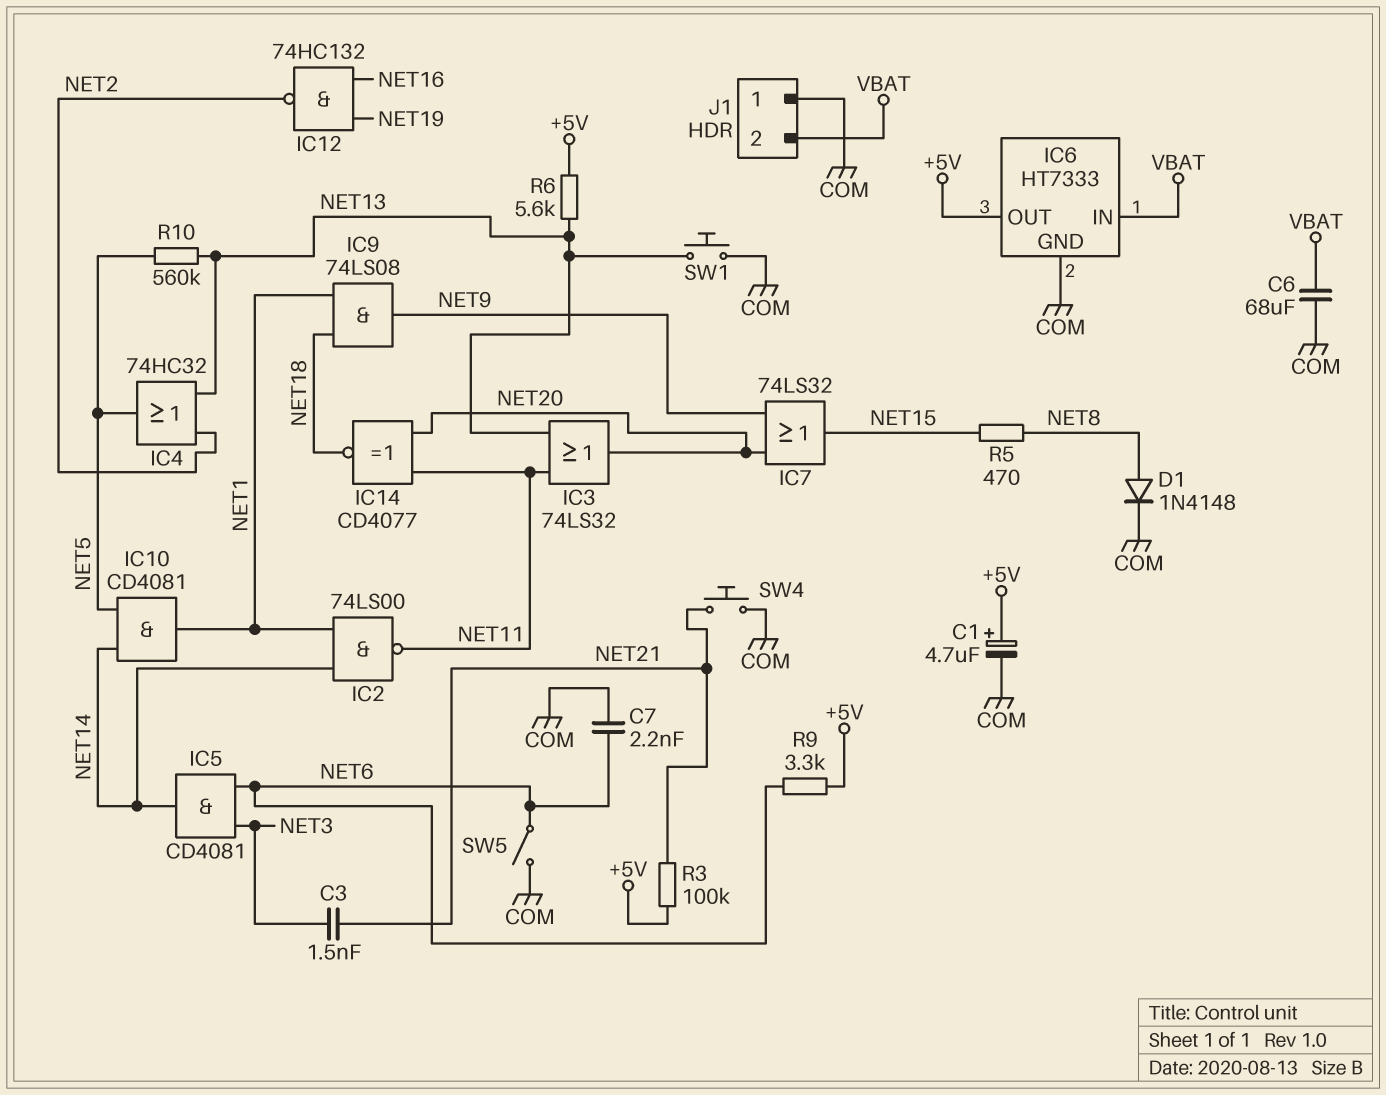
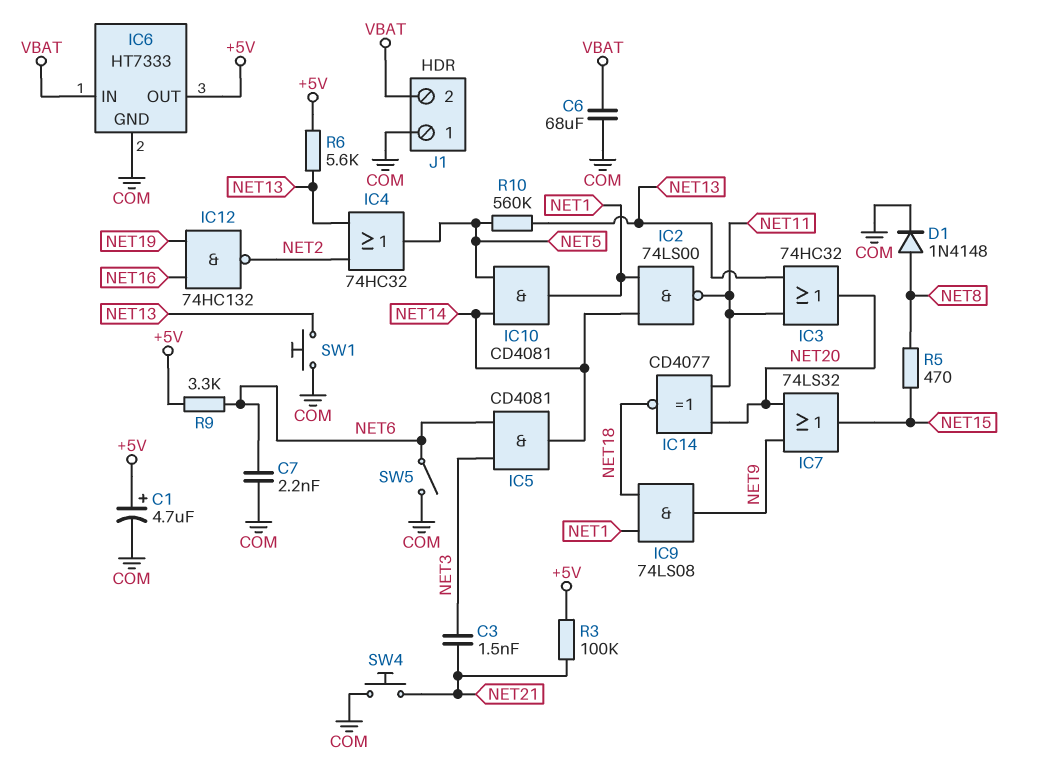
IC3: OR 74LS32 (in NET11, in NET13, out NET20) -> OR 74HC32 (in NET11, in NET13, out NET20)

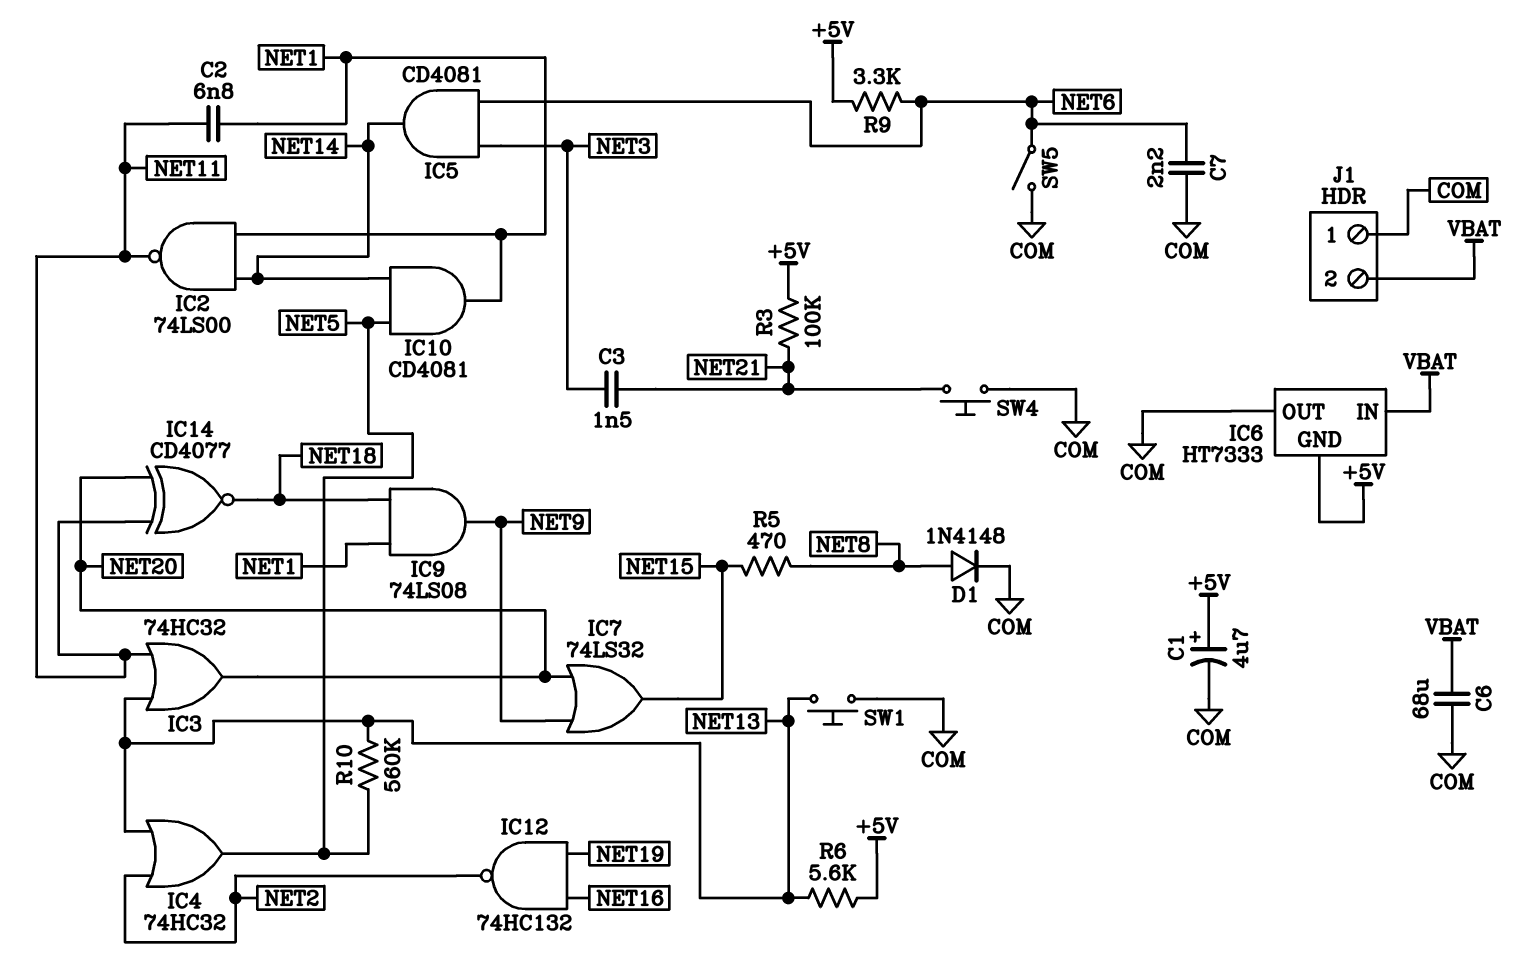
C2: none -> 6.8nF (NET1, NET11)
IC6 pin GND: COM -> +5V
IC6 pin OUT: +5V -> COM

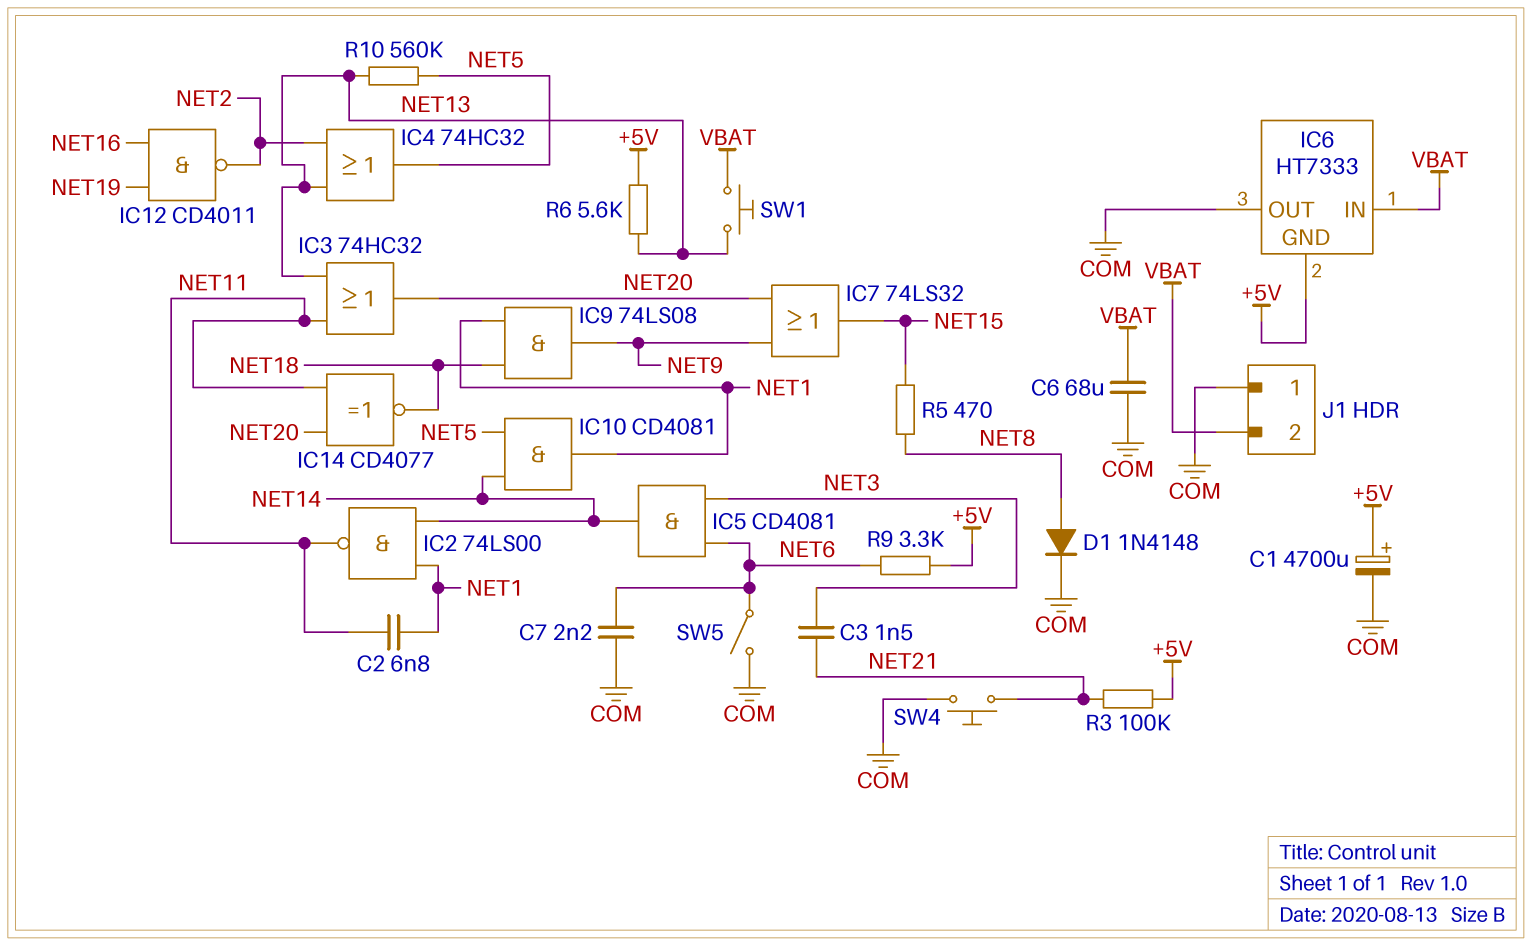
C1: 4.7uF (plus +5V, minus COM) -> 4700uF (plus +5V, minus COM)
IC12: NAND 74HC132 (in NET16, in NET19, out NET2) -> NAND CD4011 (in NET16, in NET19, out NET2)
SW1: button (COM, NET13) -> button (NET13, VBAT)

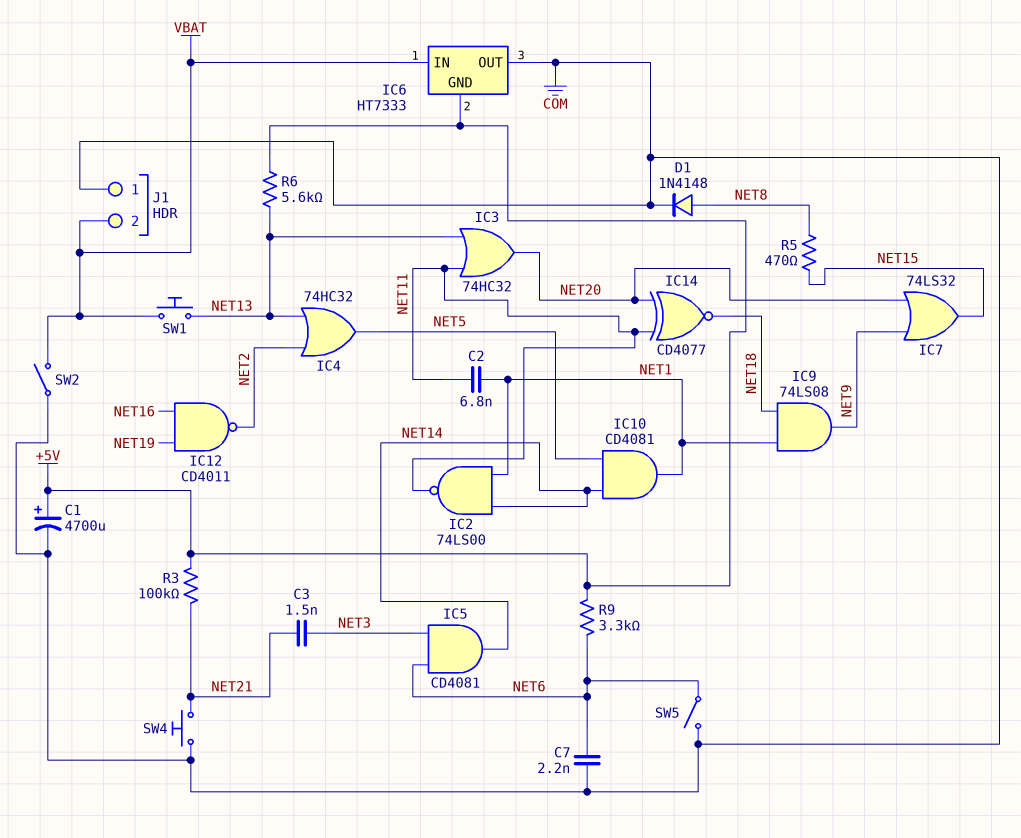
C6: 68uF (COM, VBAT) -> none
R10: 560k (NET5, NET13) -> none
SW2: none -> switch (COM, VBAT)

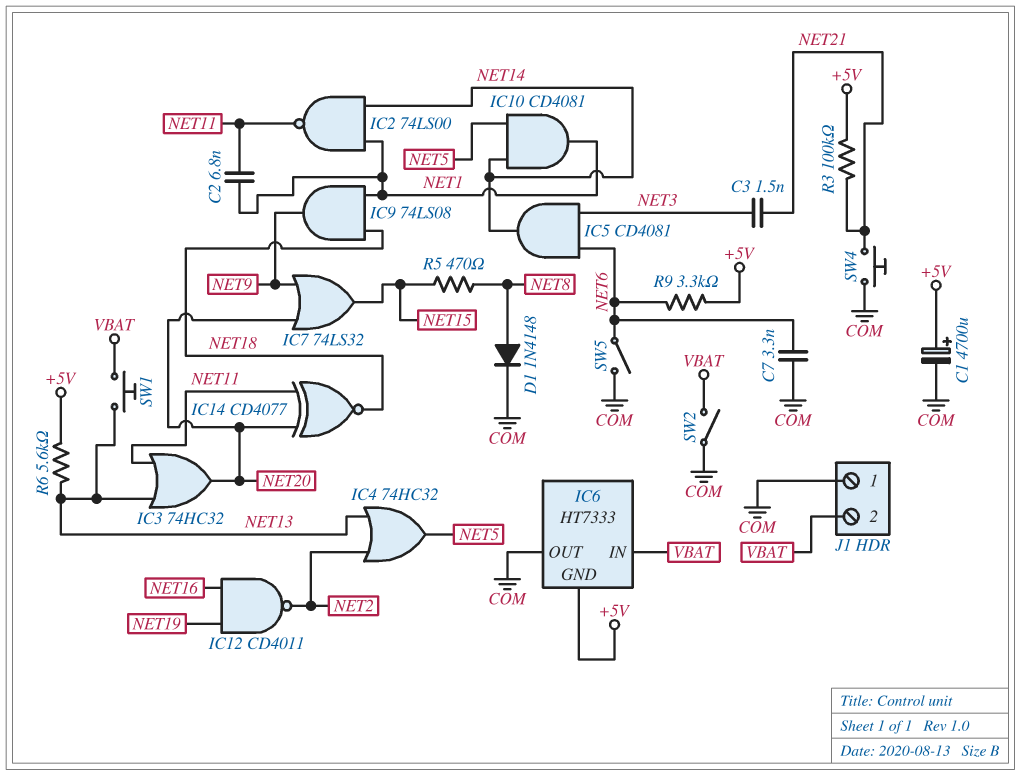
C7: 2.2nF (COM, NET6) -> 3.3nF (COM, NET6)

